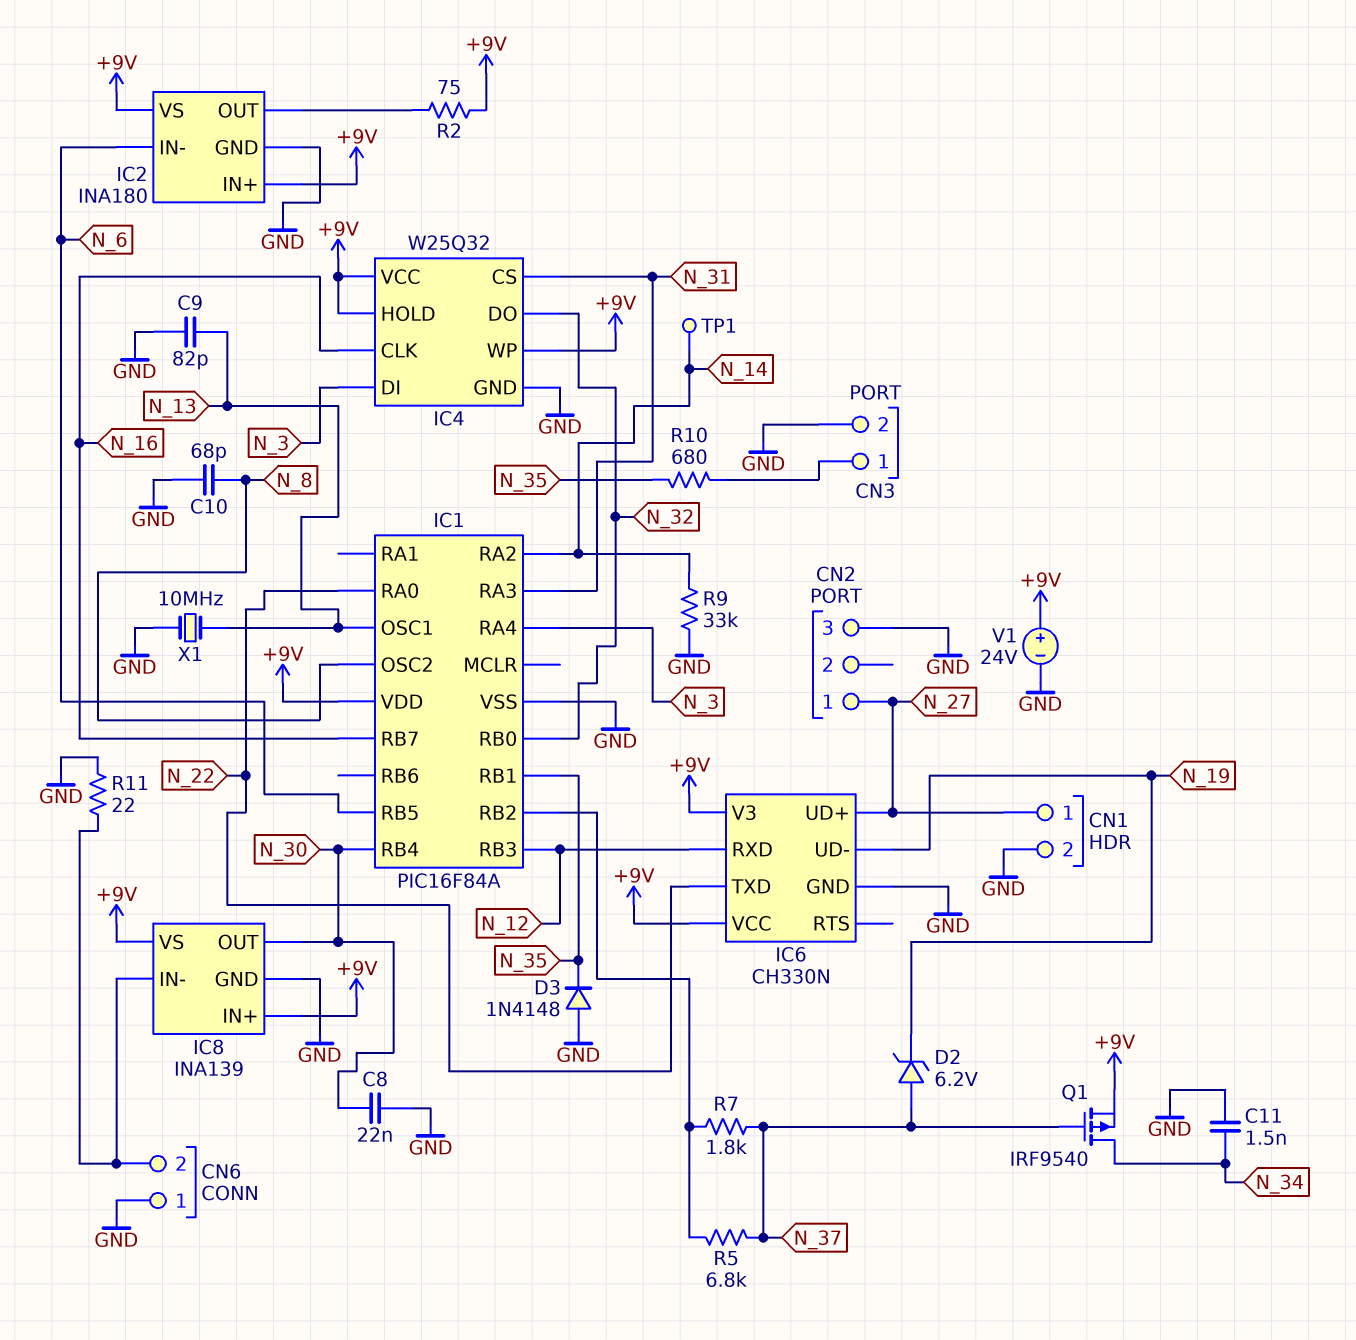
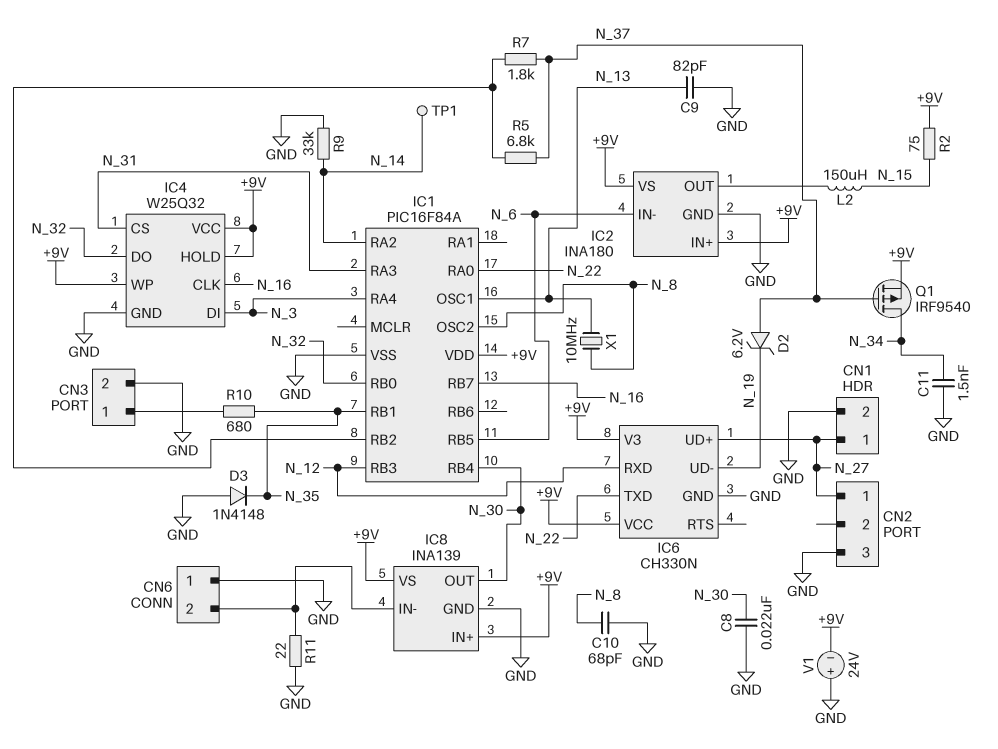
L2: none -> 150uH (IC2/OUT, N_15)
R2: 75 (+9V, IC2/OUT) -> 75 (+9V, N_15)
V1: 24V (plus +9V, minus GND) -> 24V (plus GND, minus +9V)
X1: 10MHz (GND, N_13) -> 10MHz (N_8, N_13)

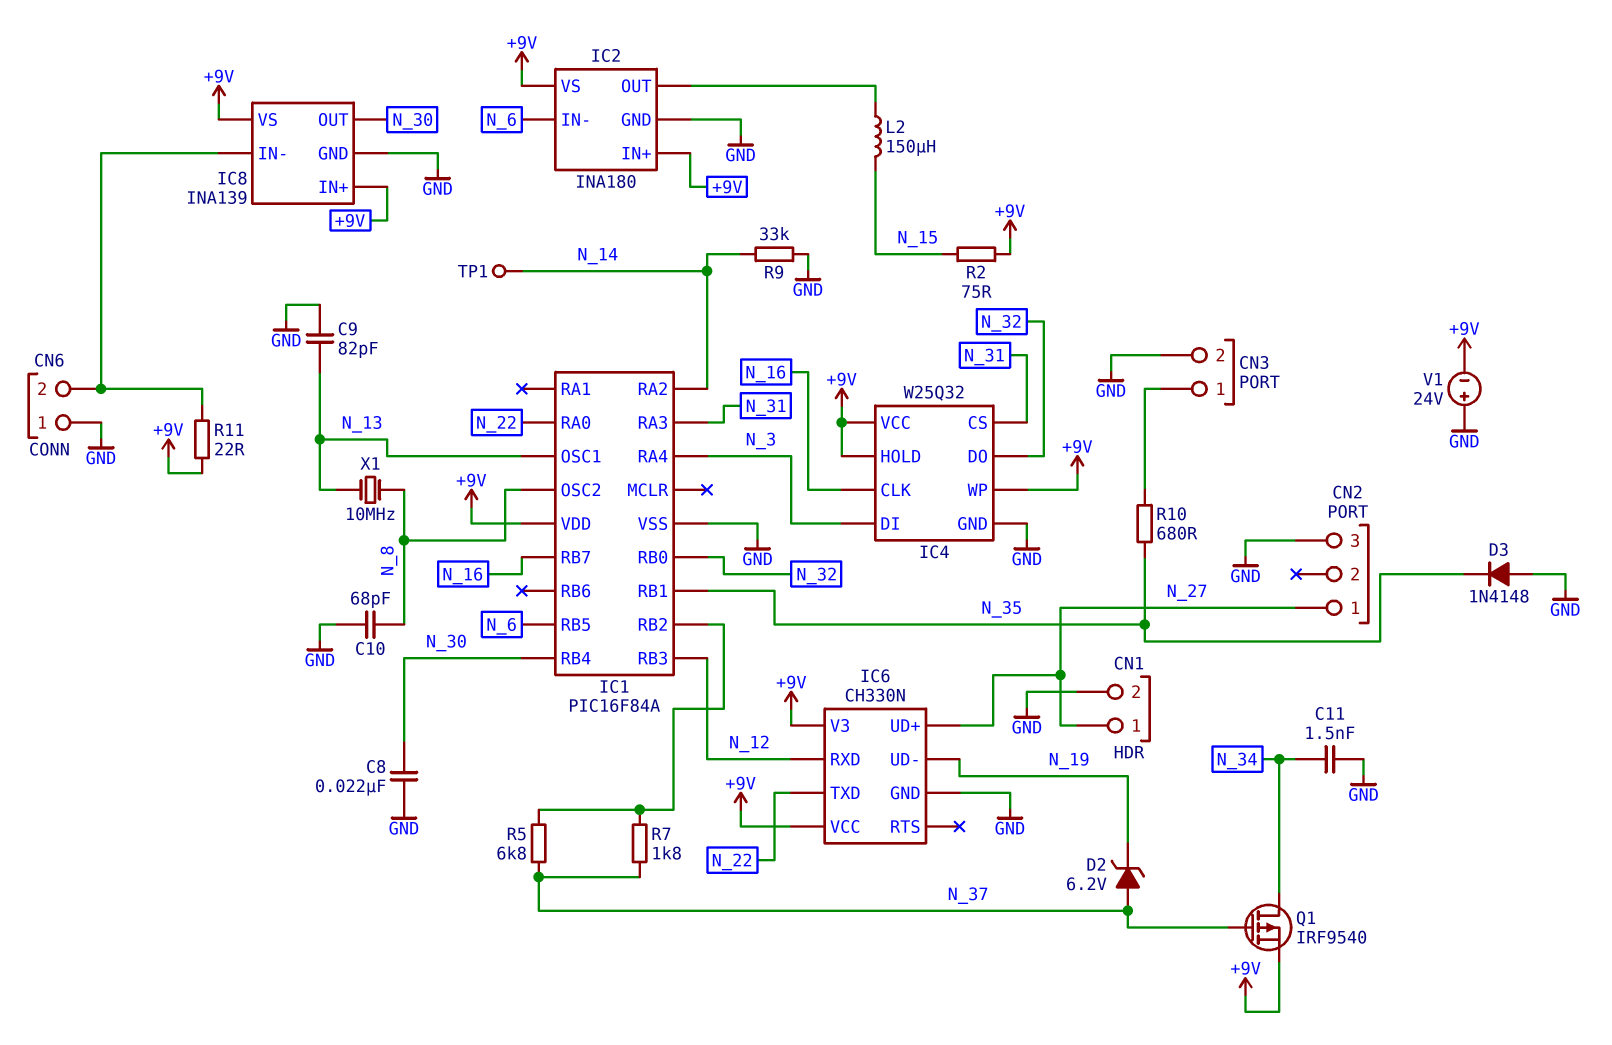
R11: 22 (CN6/2, GND) -> 22 (+9V, CN6/2)

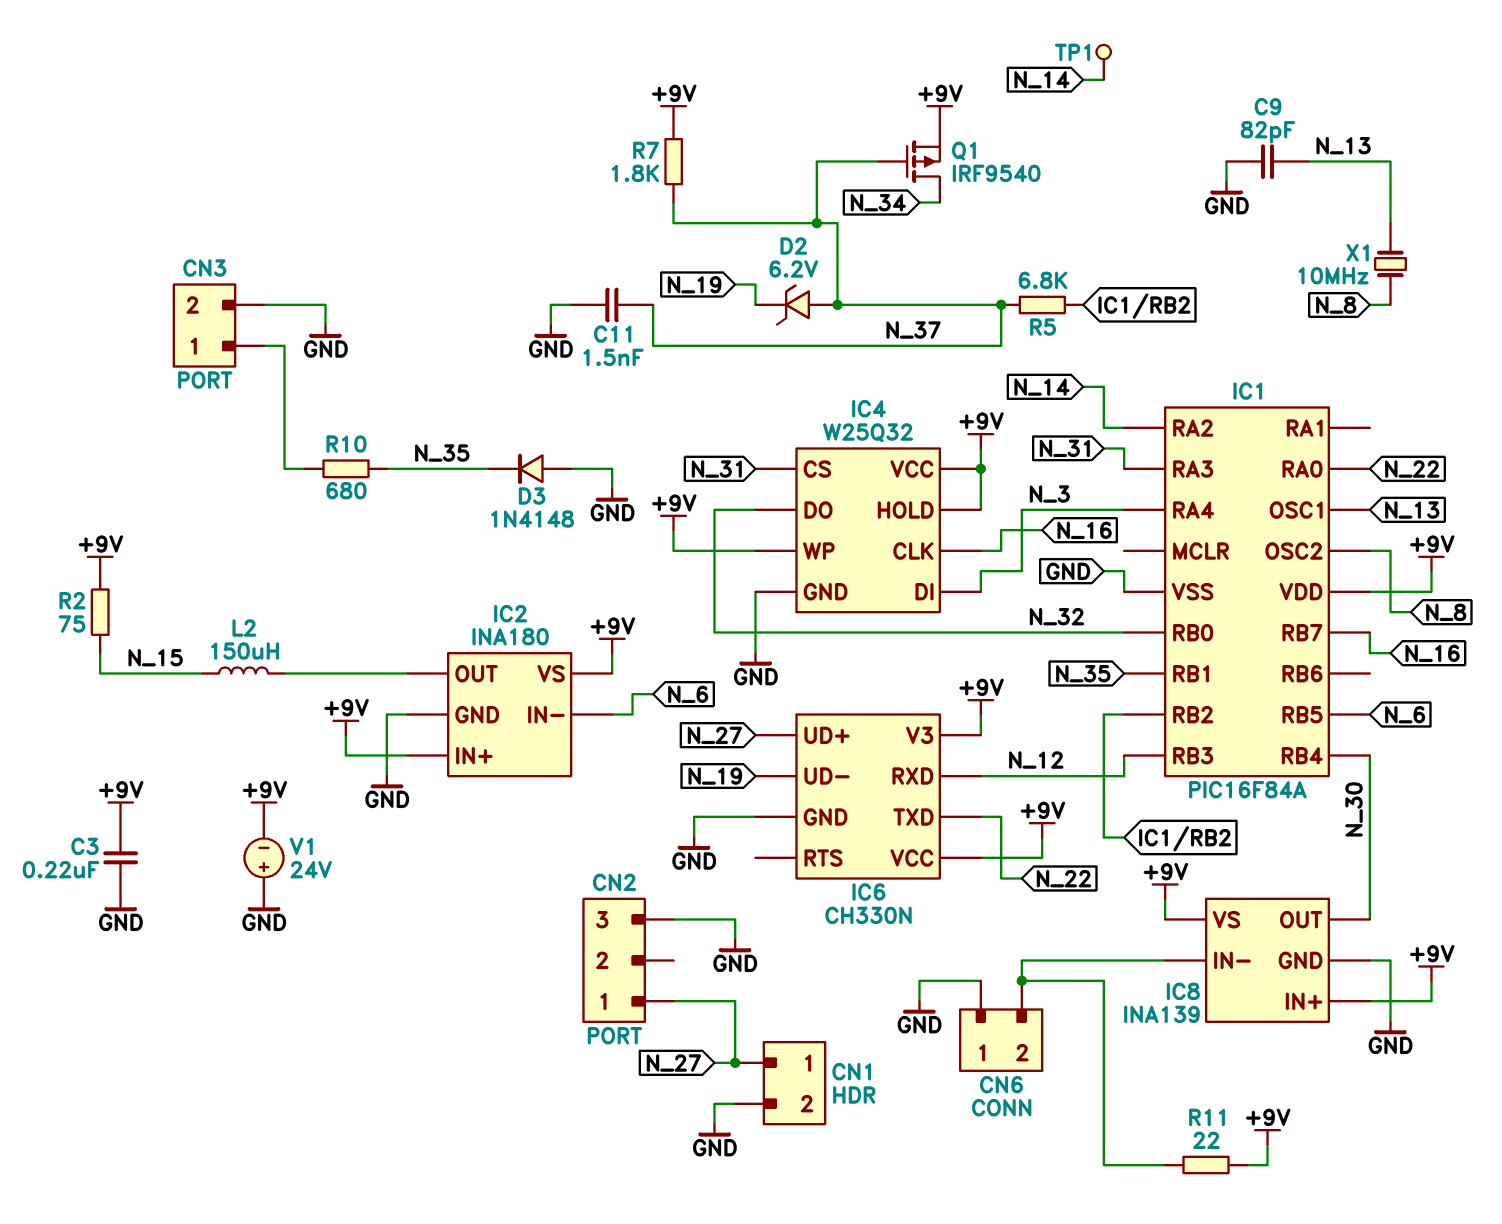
C3: none -> 220nF (+9V, GND)
C8: 22nF (GND, N_30) -> none
C10: 68pF (GND, N_8) -> none
C11: 1.5nF (GND, N_34) -> 1.5nF (GND, N_37)
R7: 1.8k (IC1/RB2, N_37) -> 1.8k (+9V, N_37)
R9: 33k (GND, N_14) -> none

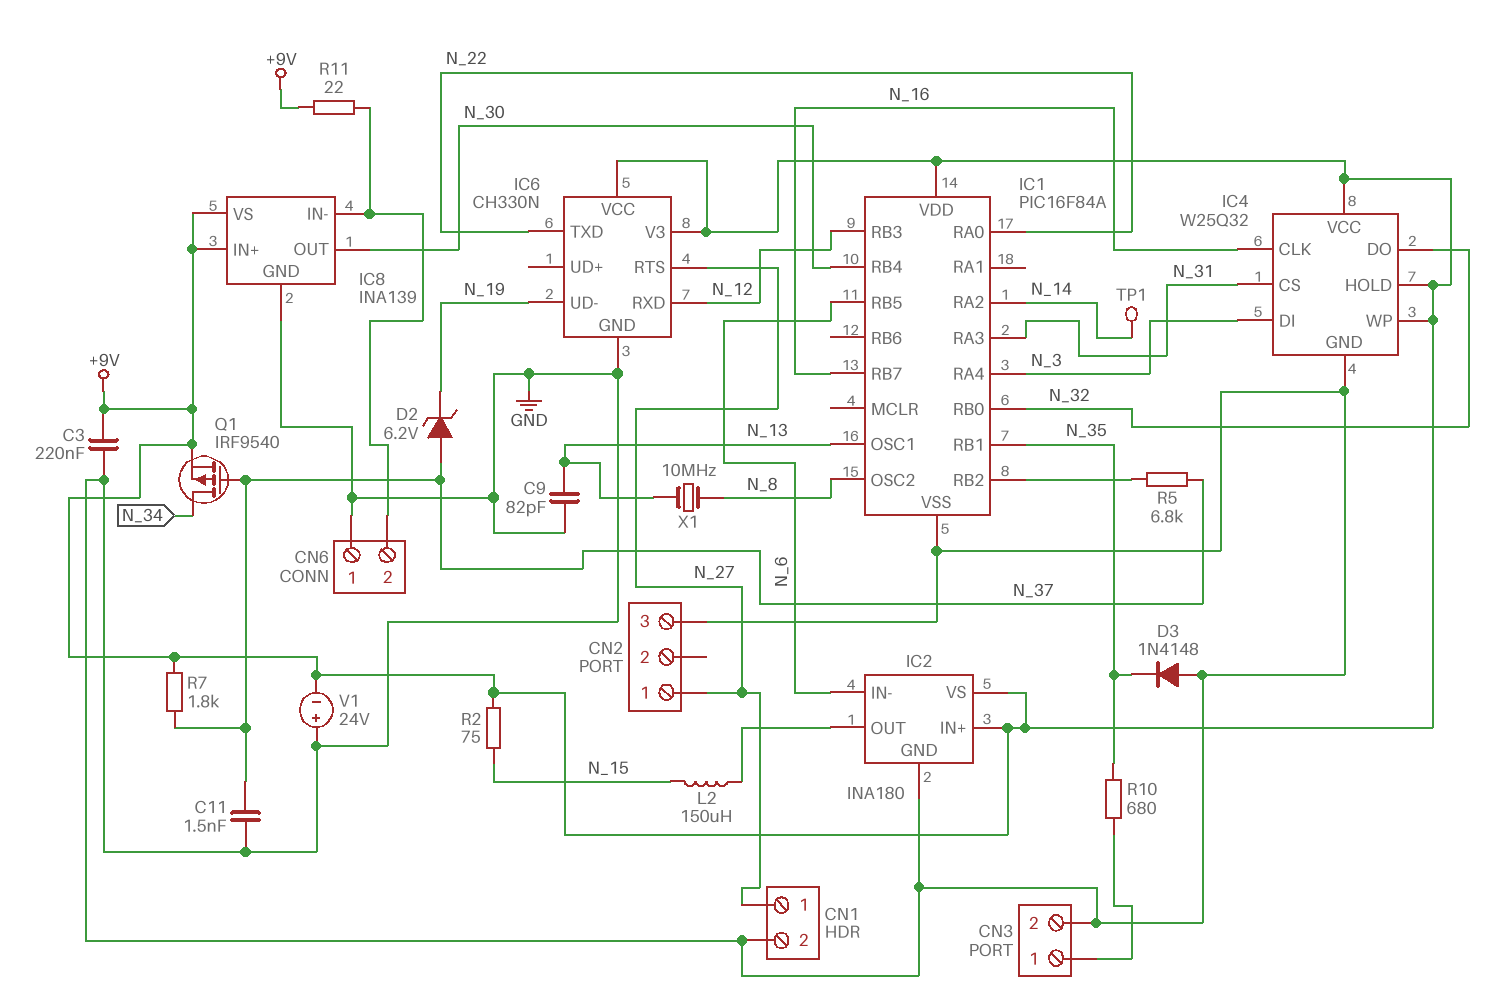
IC6 pin RTS: none -> N_27
IC6 pin UD+: N_27 -> none

